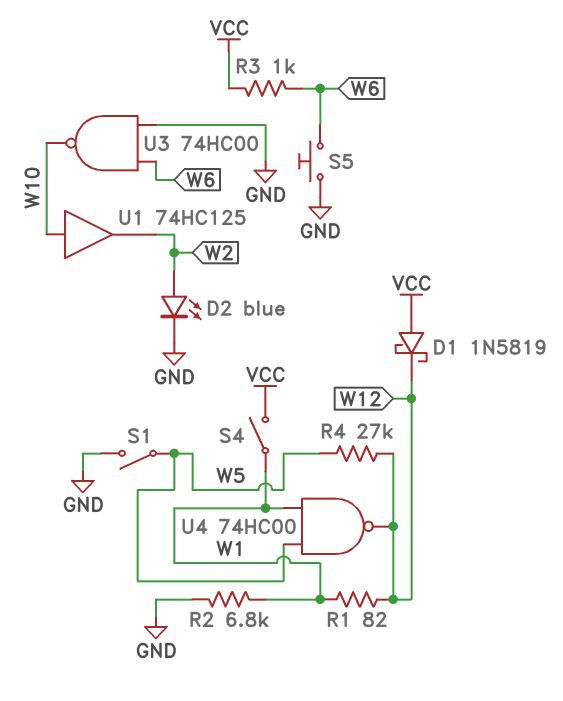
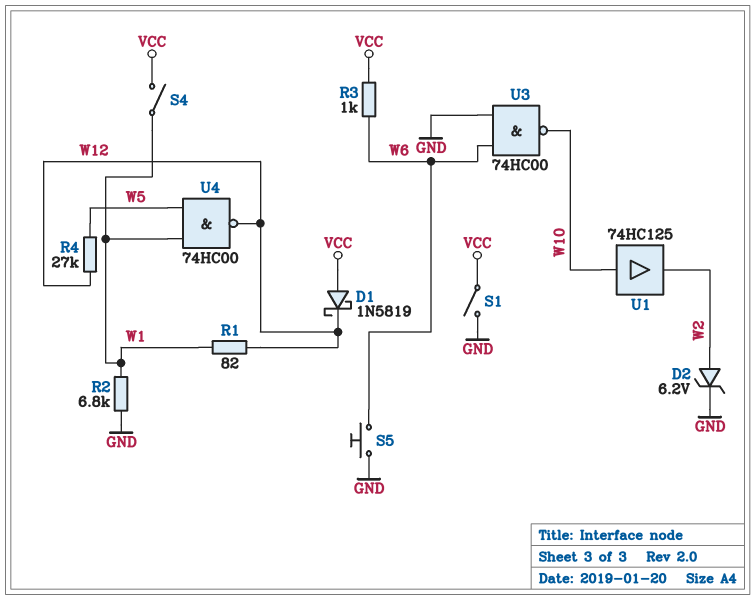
D2: LED blue (A W2, K GND) -> zener 6.2V (A W2, K GND)
S1: switch (GND, W5) -> switch (GND, VCC)

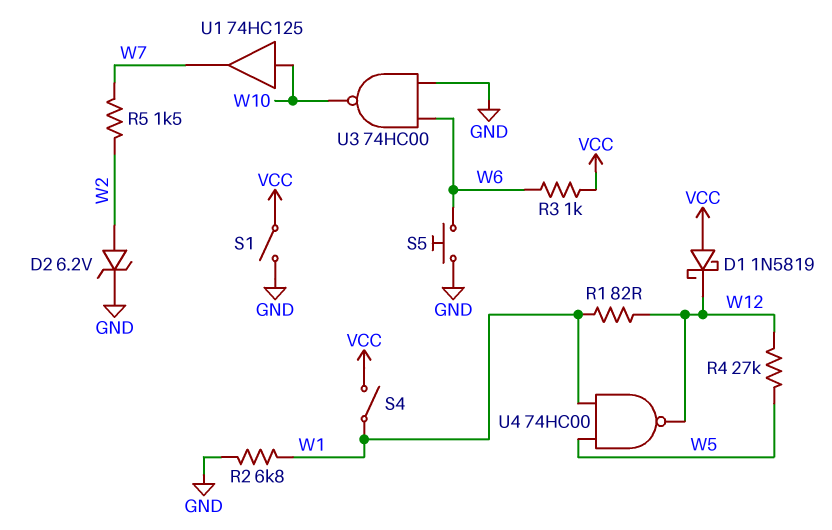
R5: none -> 1.5k (W2, W7)
U1: buffer 74HC125 (in W10, out W2) -> buffer 74HC125 (in W10, out W7)

